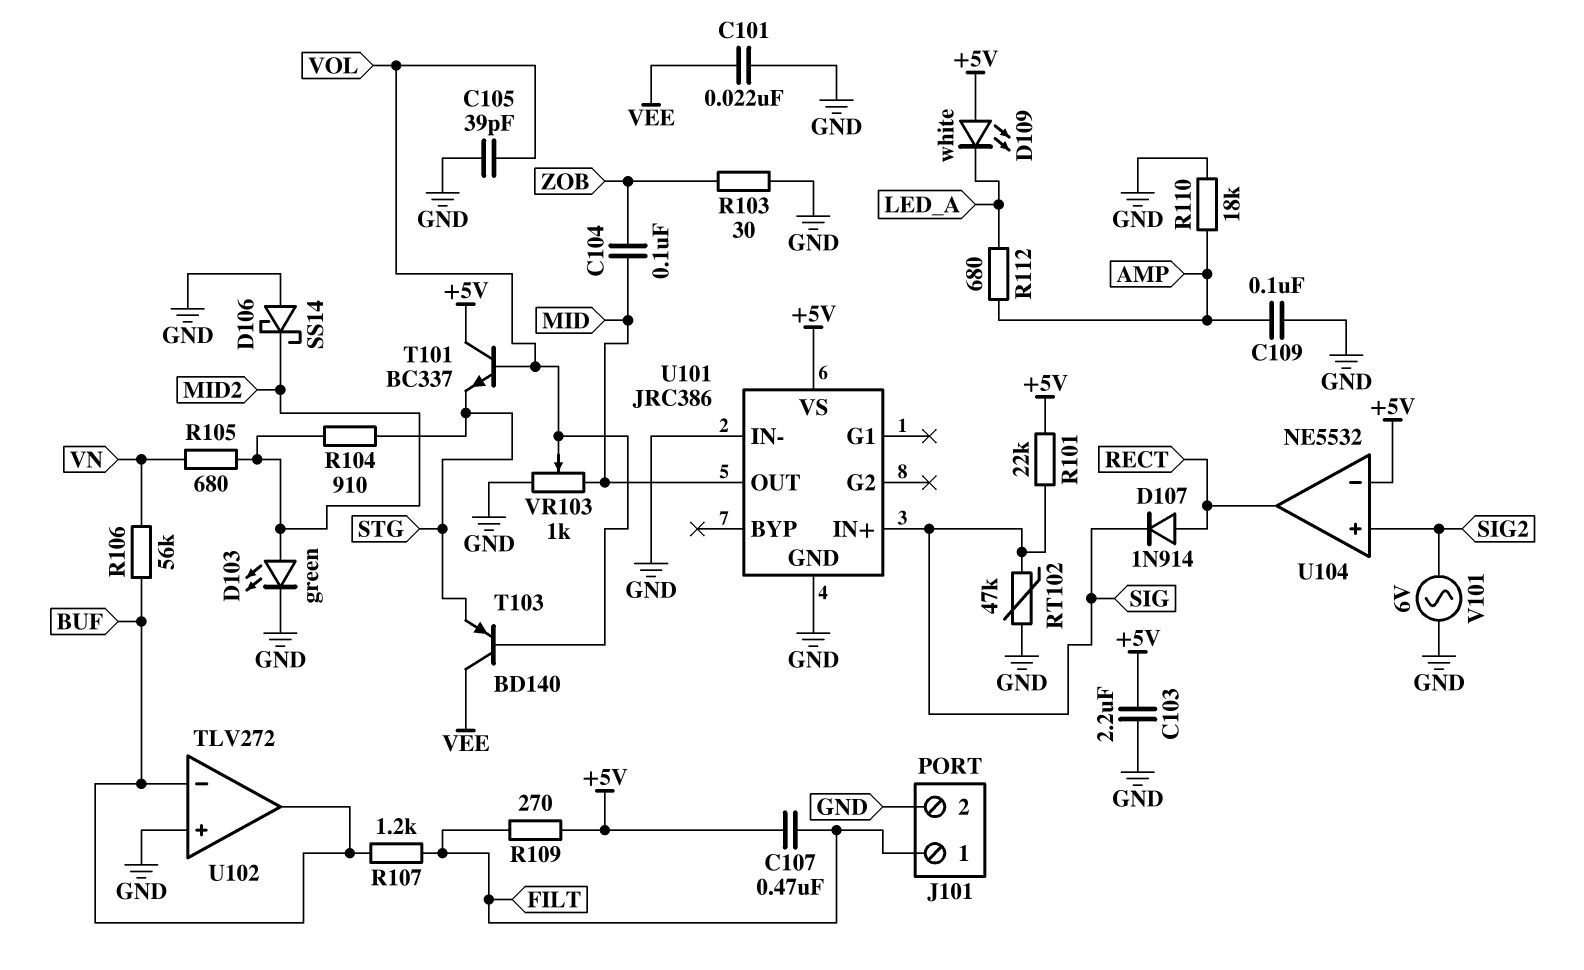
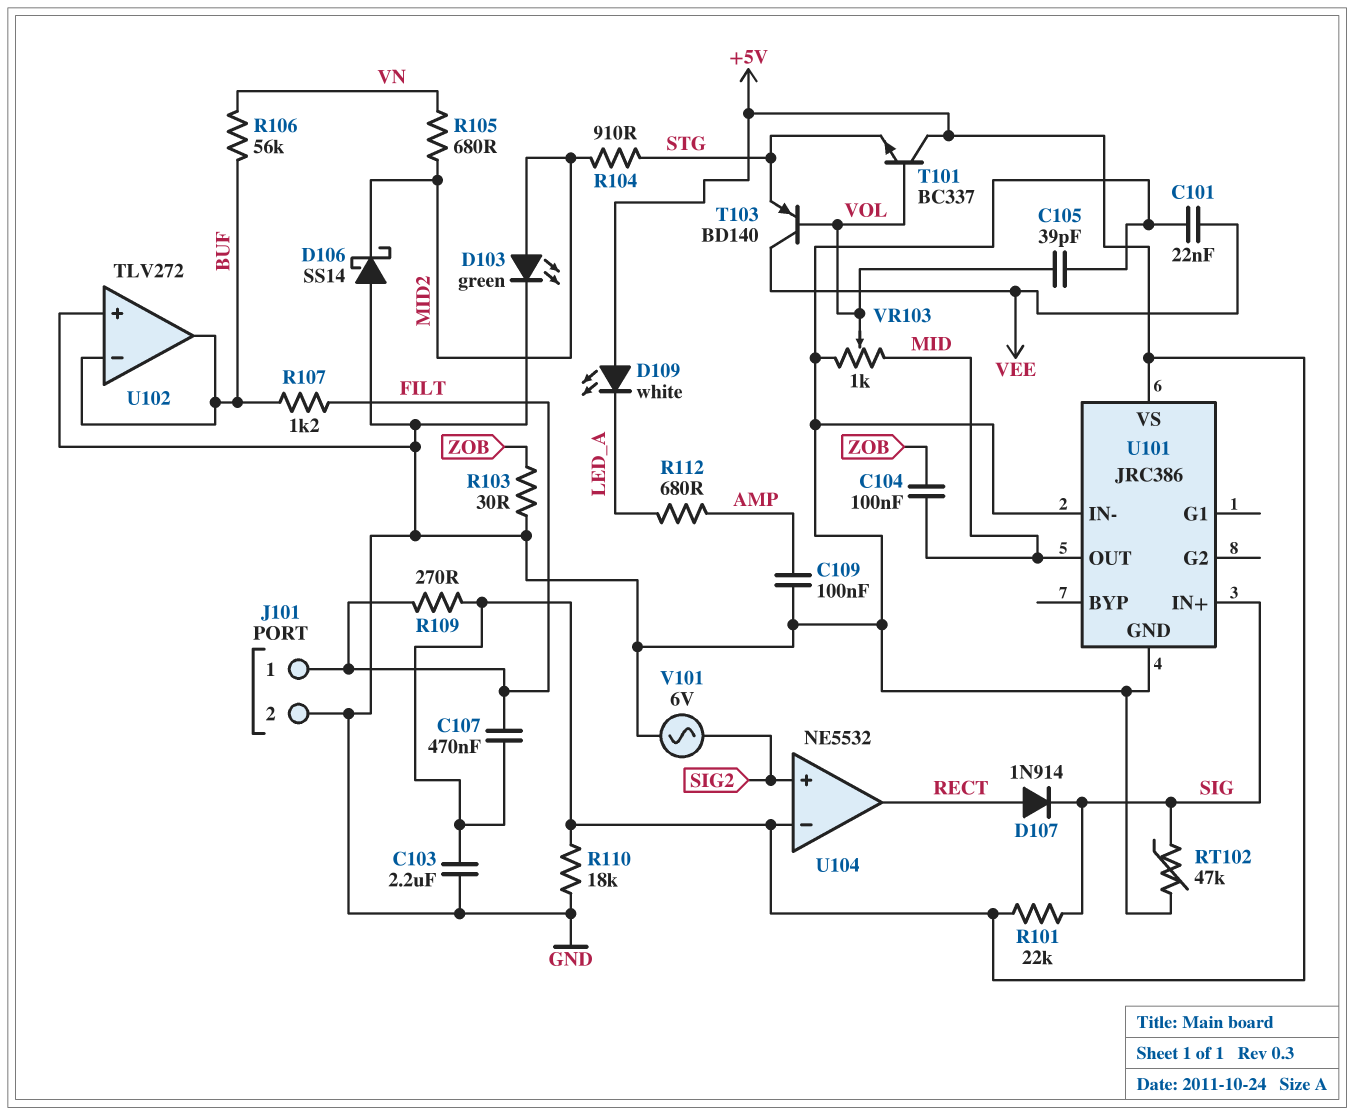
R110: 18k (AMP, GND) -> 18k (+5V, GND)

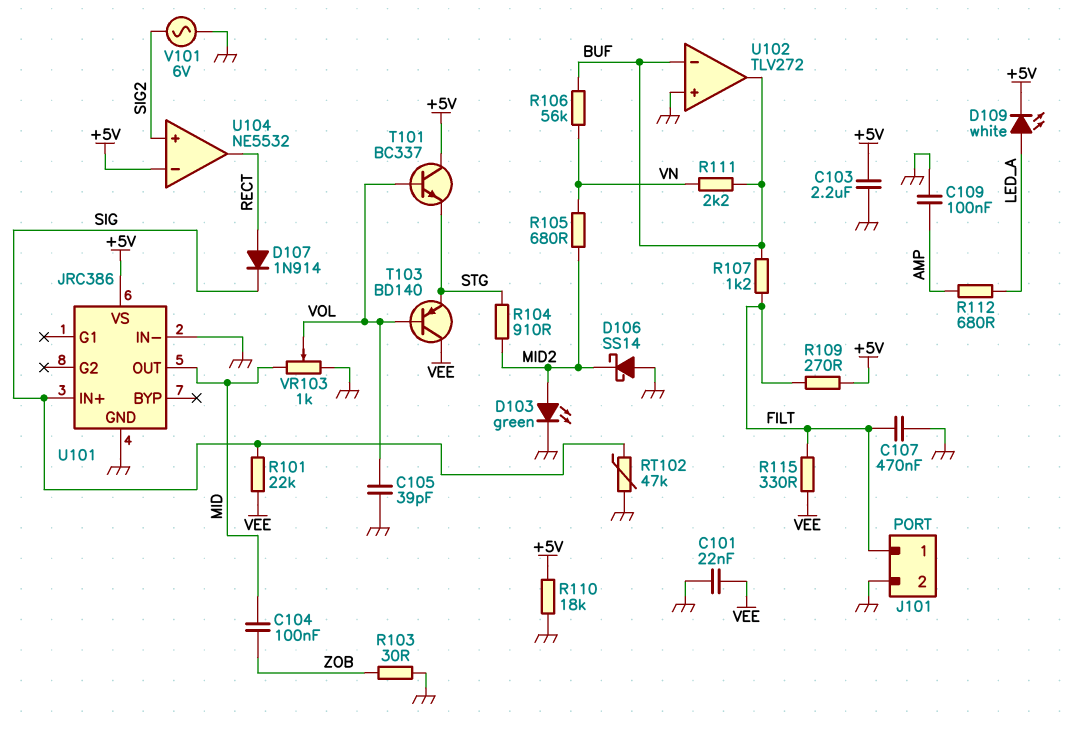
C107: 470nF (+5V, FILT) -> 470nF (FILT, GND)
D109: LED white (A +5V, K LED_A) -> LED white (A LED_A, K +5V)
R101: 22k (+5V, SIG) -> 22k (SIG, VEE)
R111: none -> 2.2k (BUF, VN)
R115: none -> 330 (FILT, VEE)

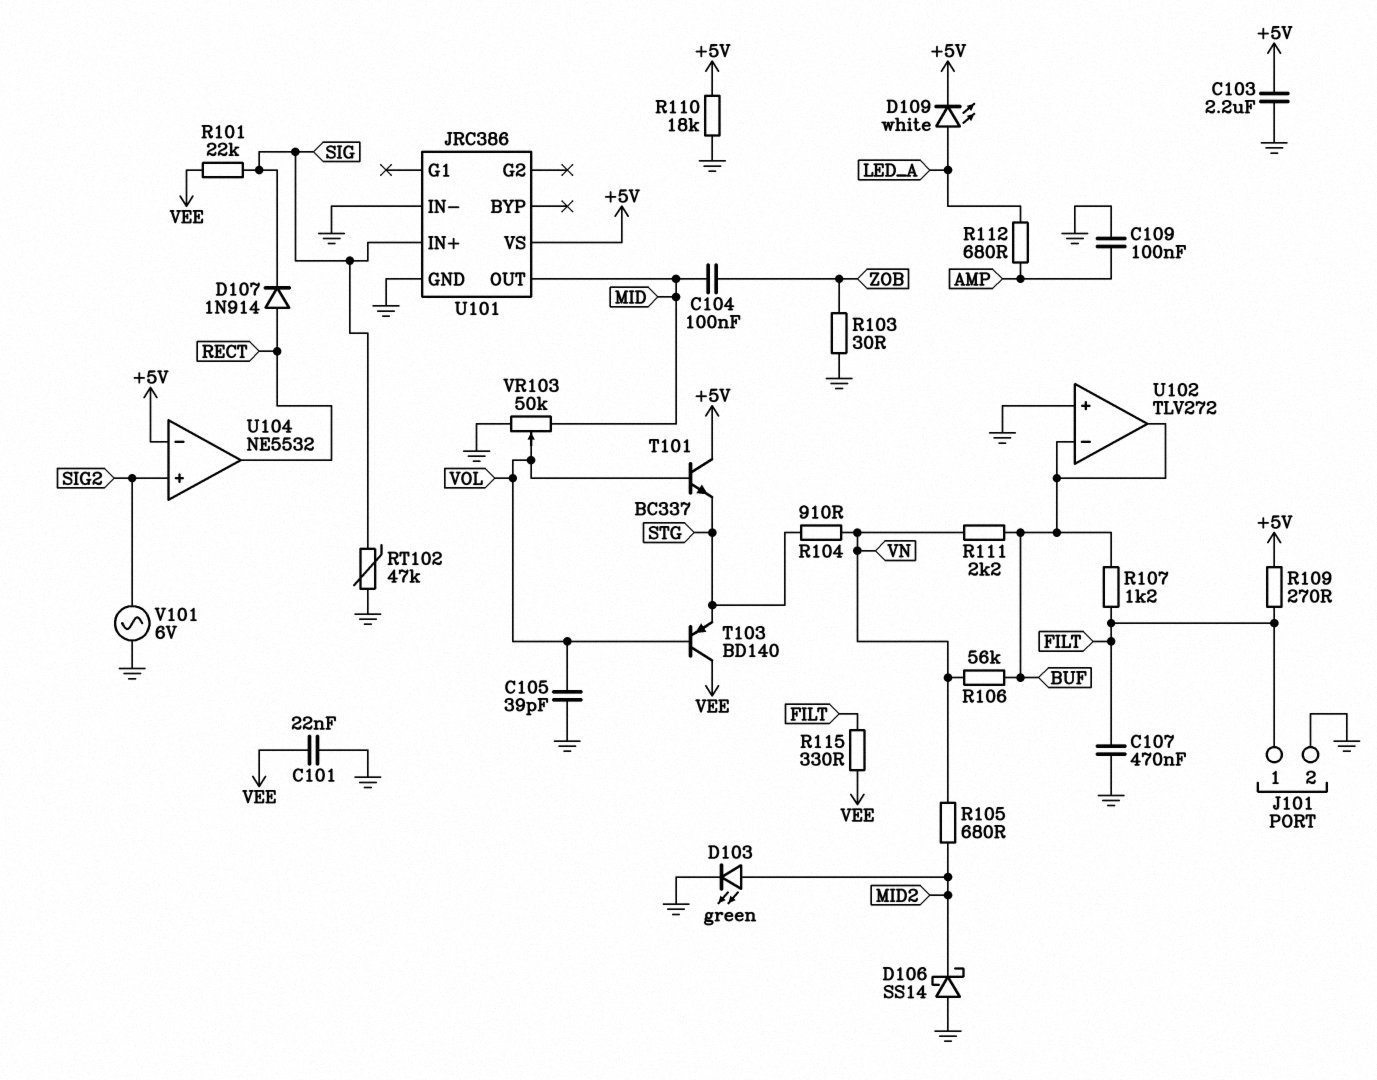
R104: 910 (MID2, STG) -> 910 (STG, VN)
VR103: 1k (GND, MID, wiper VOL) -> 50k (GND, MID, wiper VOL)

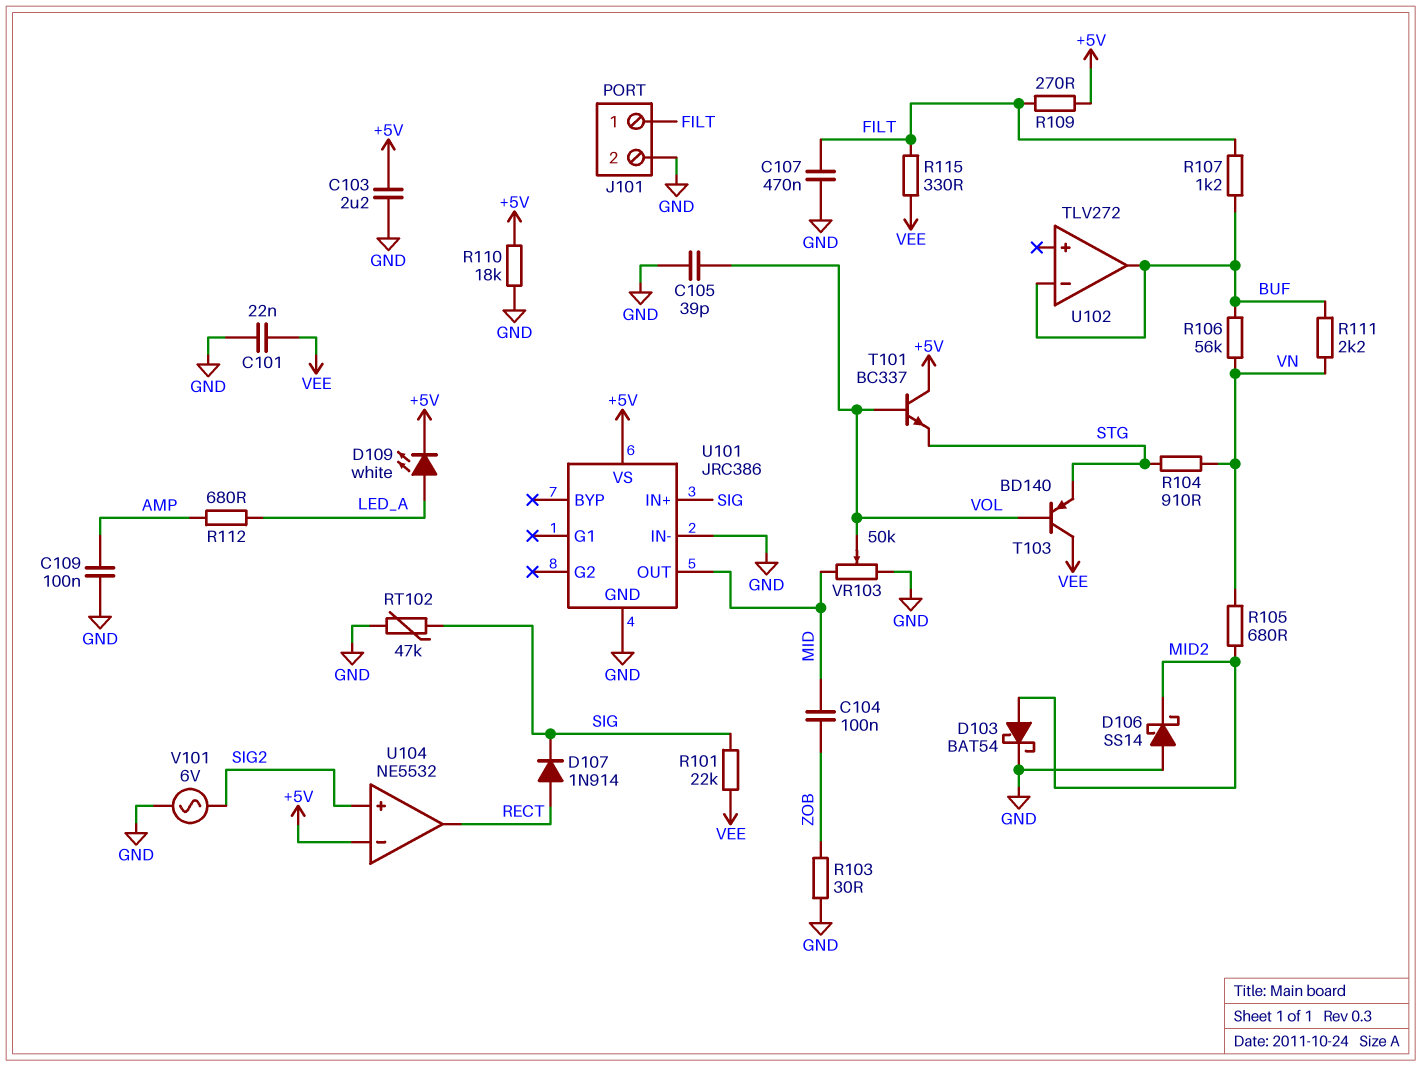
D103: LED green (A MID2, K GND) -> schottky BAT54 (A MID2, K GND)
U102 pin in+: GND -> none

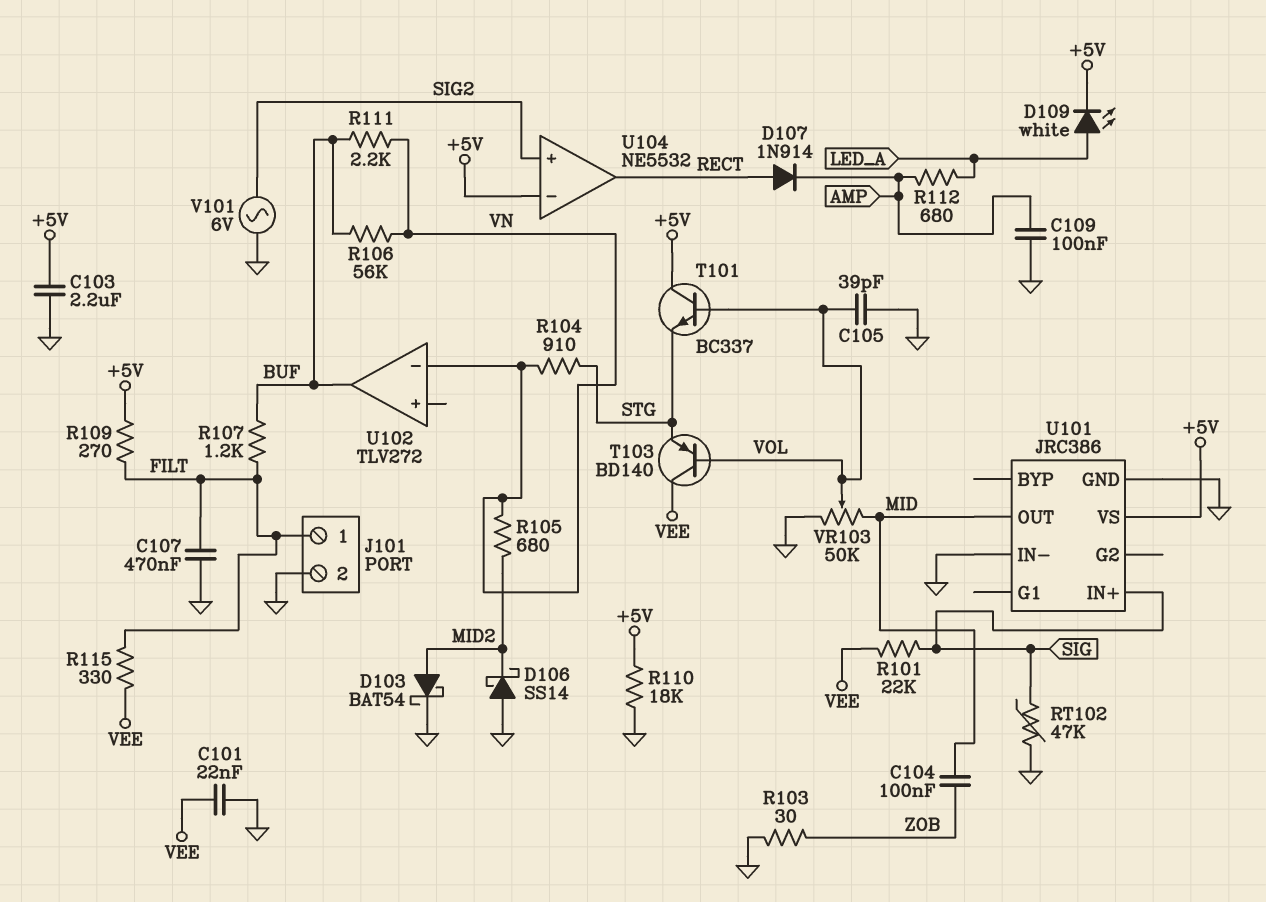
D107: diode 1N914 (A RECT, K SIG) -> diode 1N914 (A RECT, K AMP)
U102 pin in-: BUF -> VN

